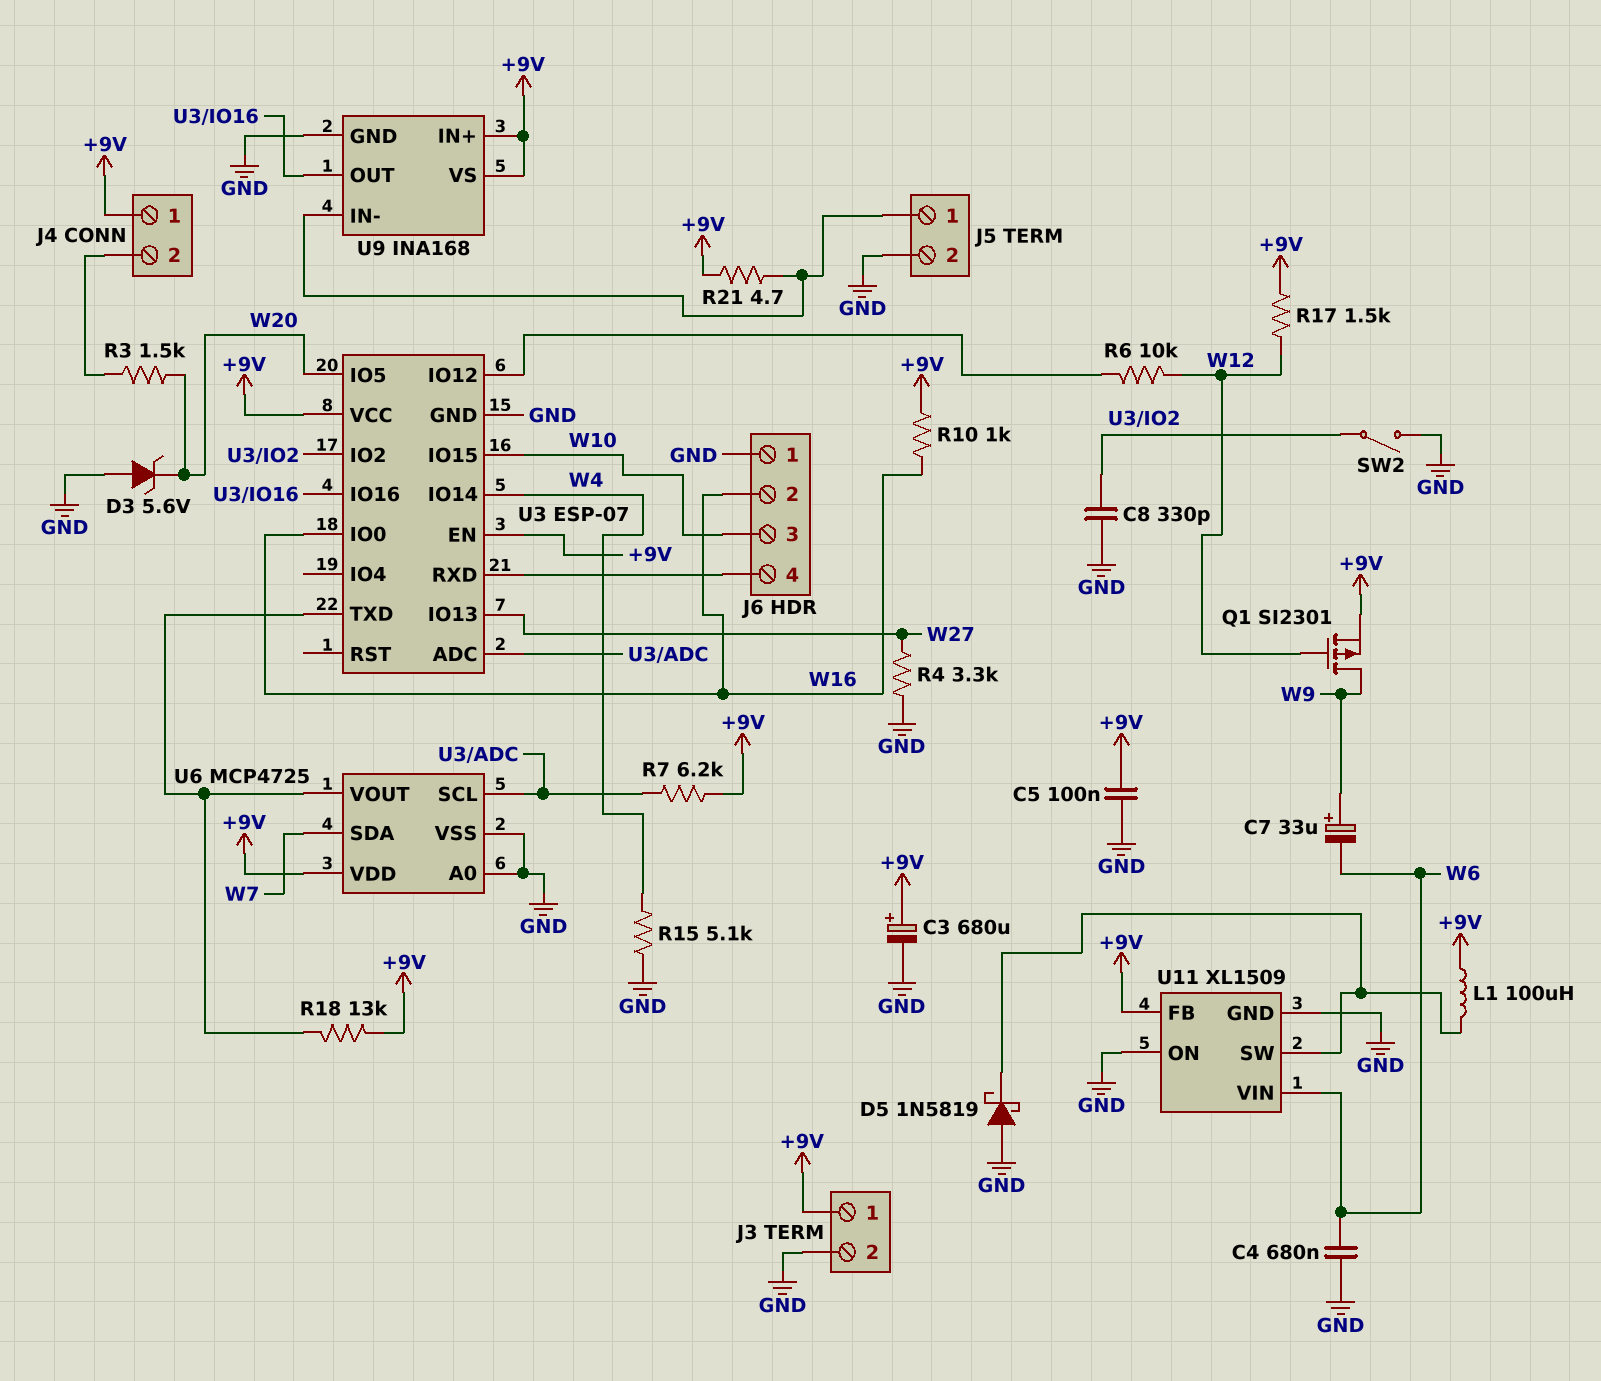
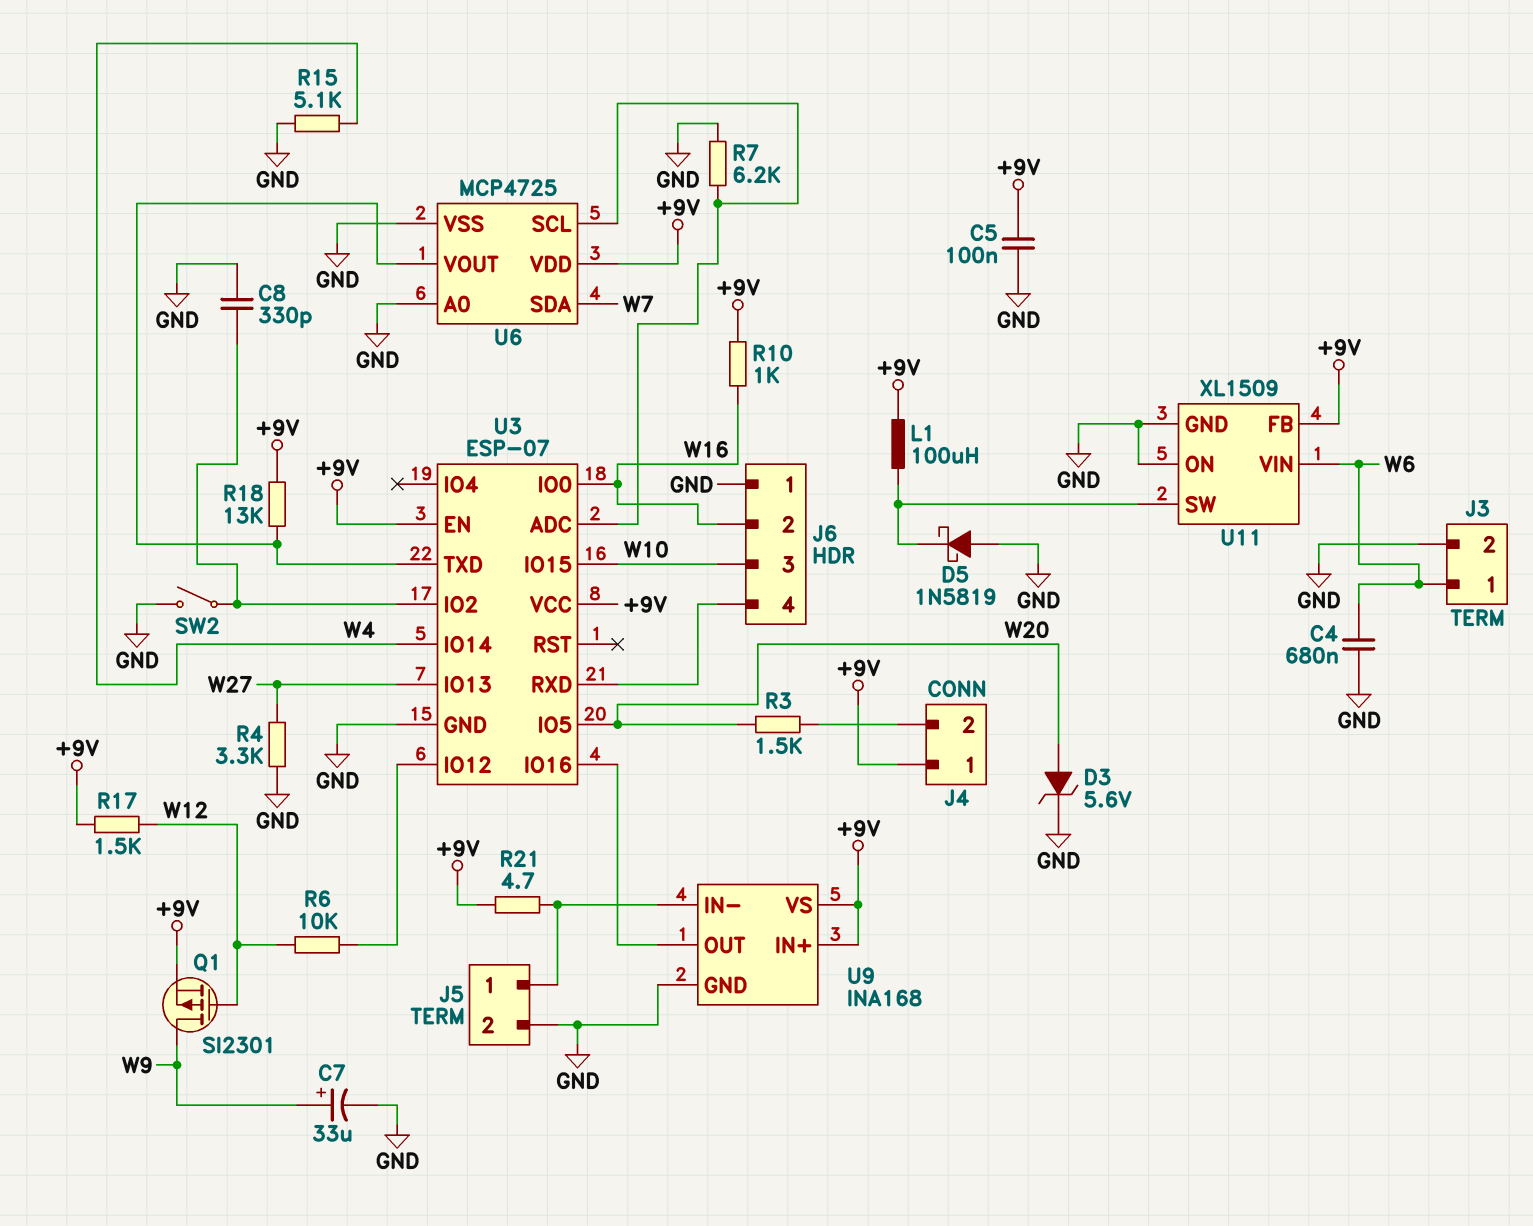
C3: 680uF (plus +9V, minus GND) -> none
C7: 33uF (plus W9, minus W6) -> 33uF (plus W9, minus GND)
D3: zener 5.6V (A GND, K W20) -> zener 5.6V (A W20, K GND)
J3 pin 1: +9V -> W6
R7: 6.2k (+9V, U3/ADC) -> 6.2k (GND, U3/ADC)

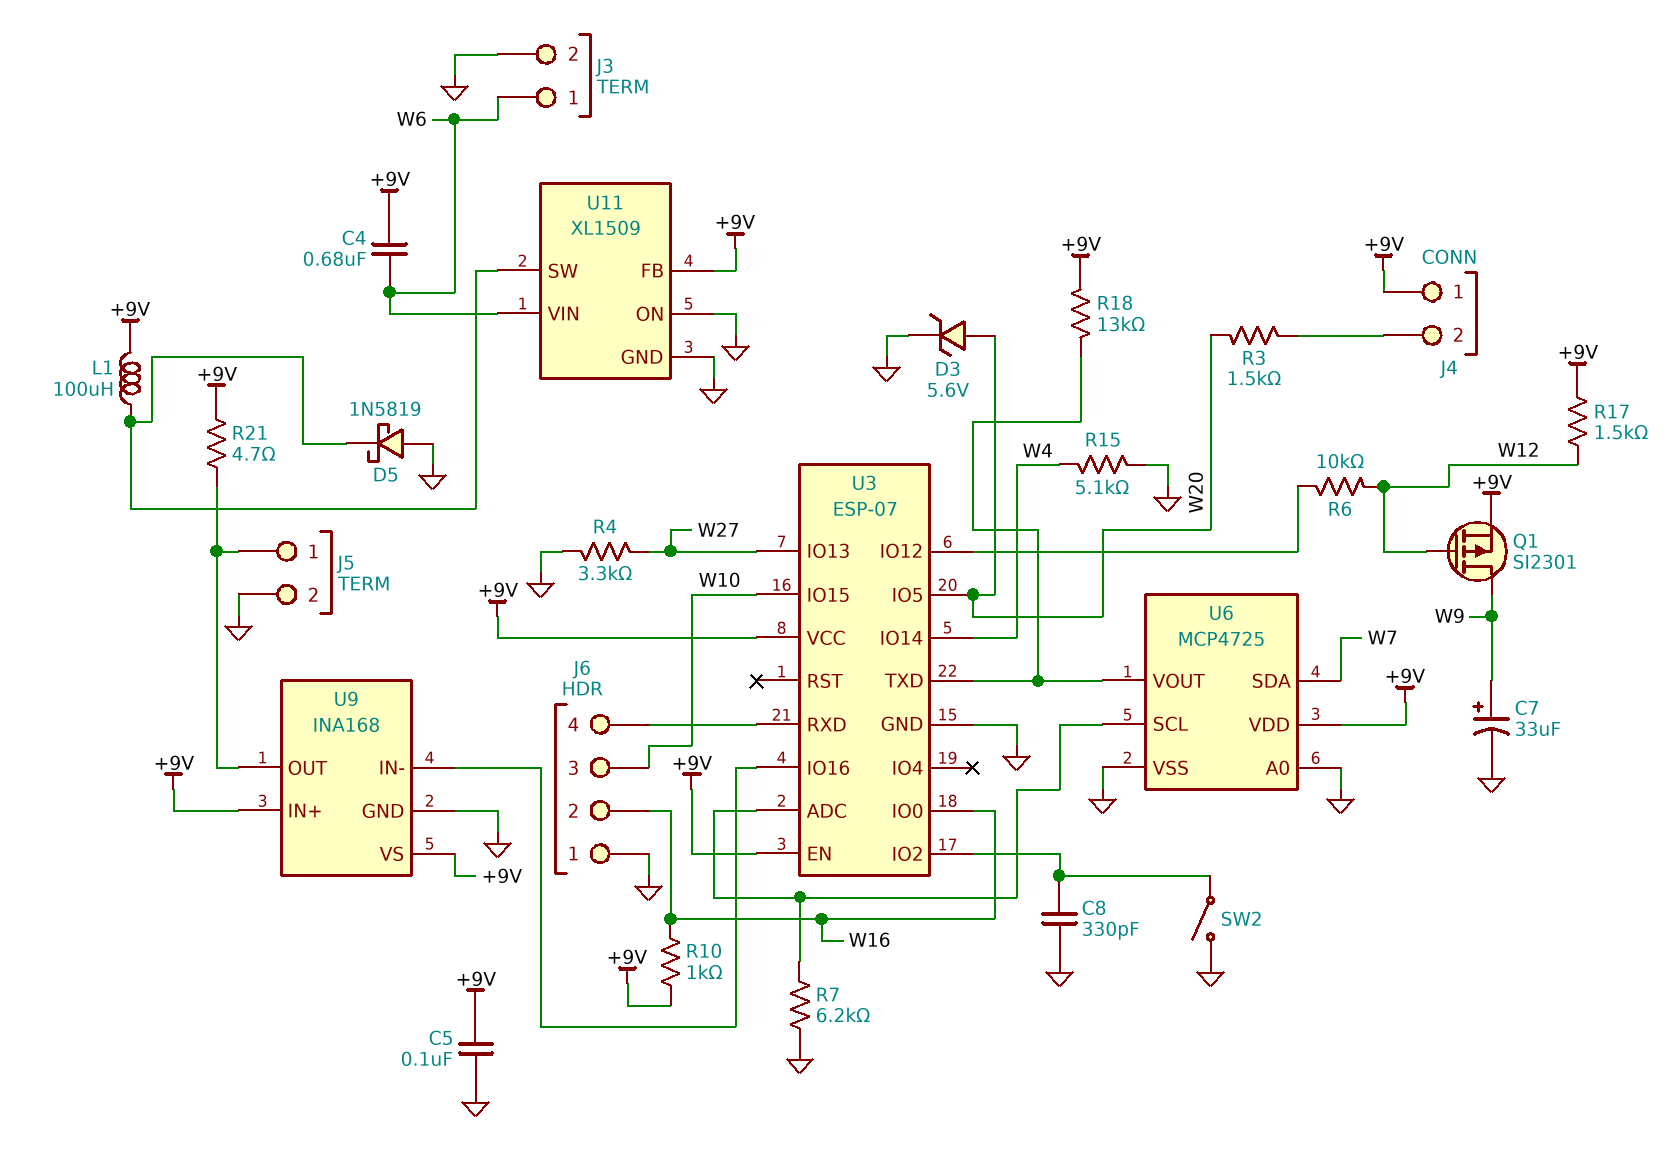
C4: 680nF (GND, W6) -> 680nF (+9V, W6)
U9 pin IN-: J5/1 -> U3/IO16
U9 pin OUT: U3/IO16 -> J5/1

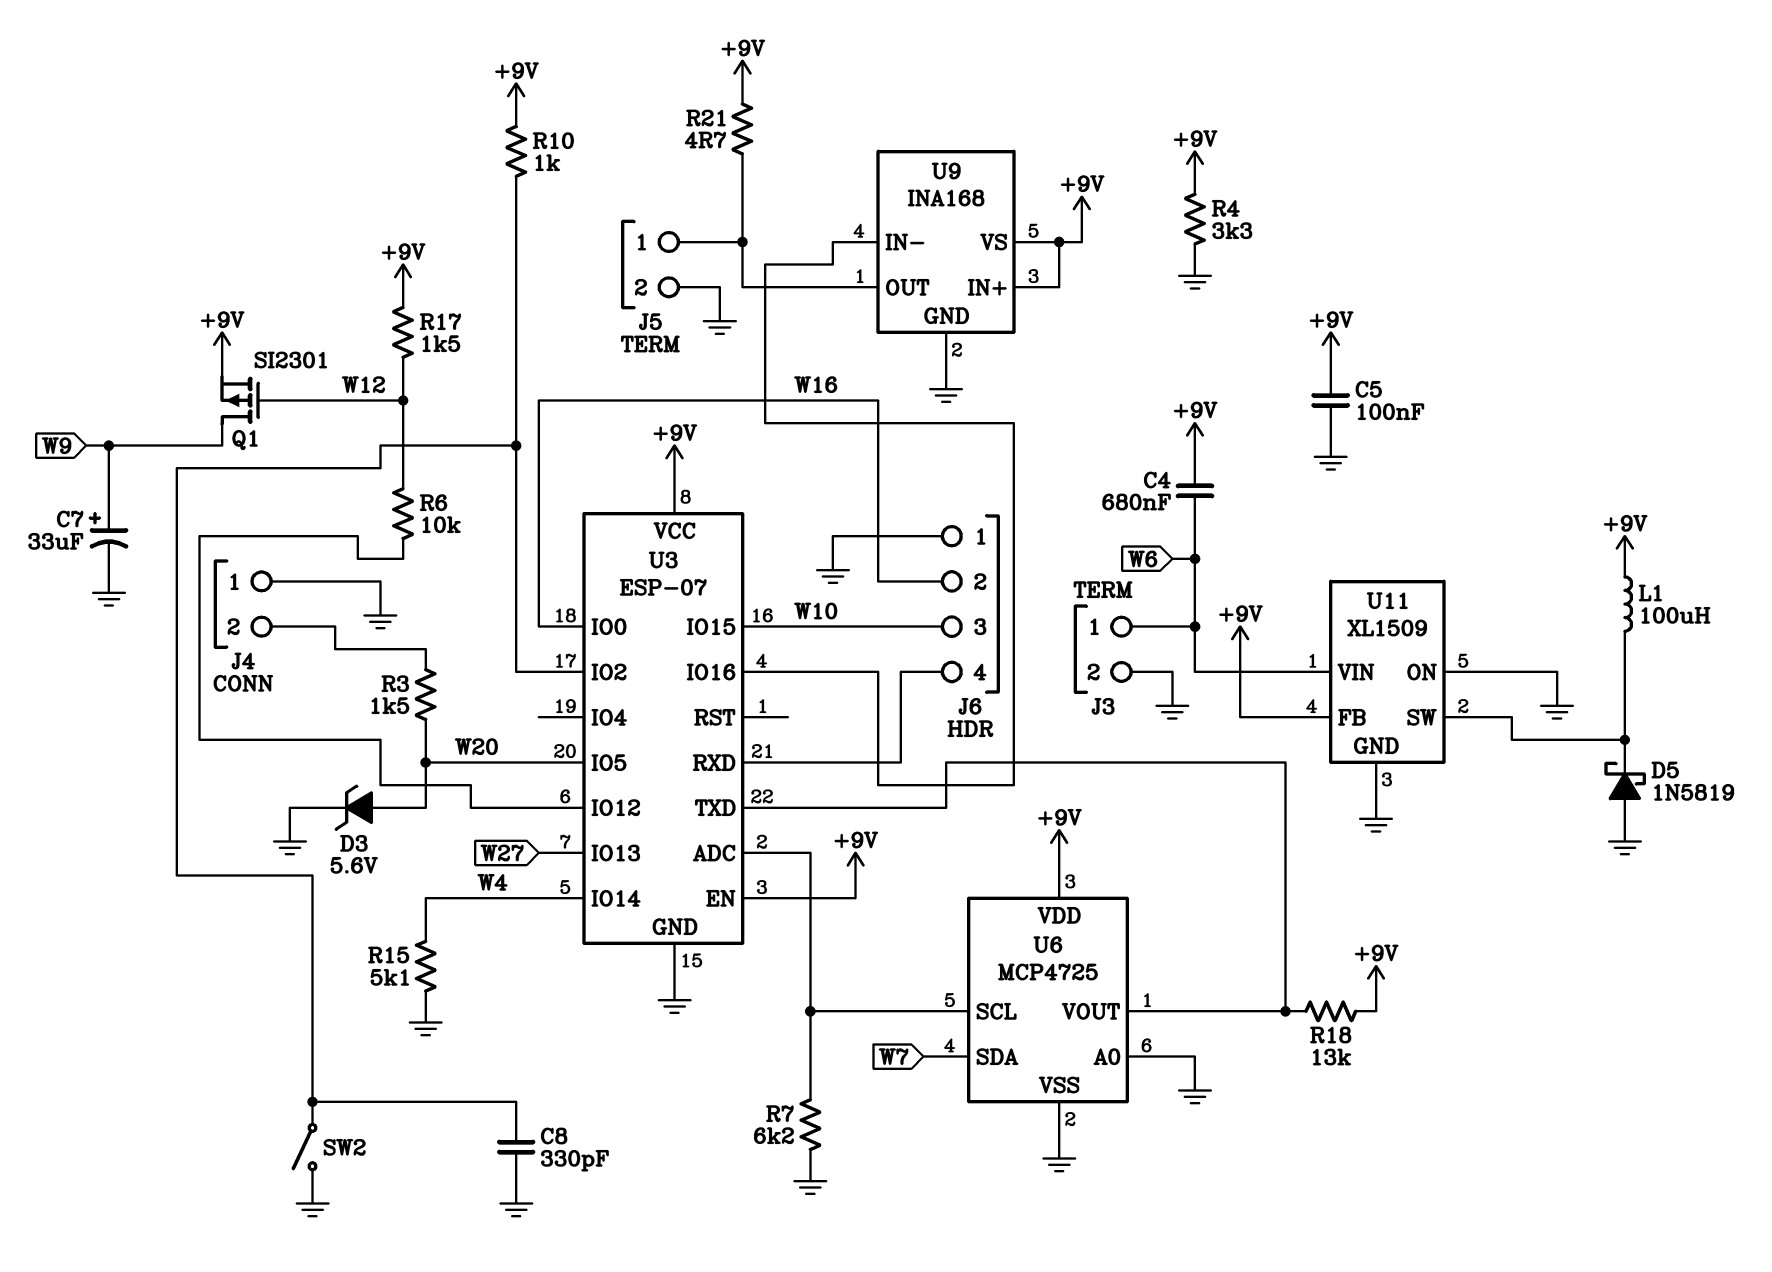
J4 pin 1: +9V -> GND
R4: 3.3k (GND, W27) -> 3.3k (+9V, GND)
R10: 1k (+9V, W16) -> 1k (+9V, U3/IO2)

